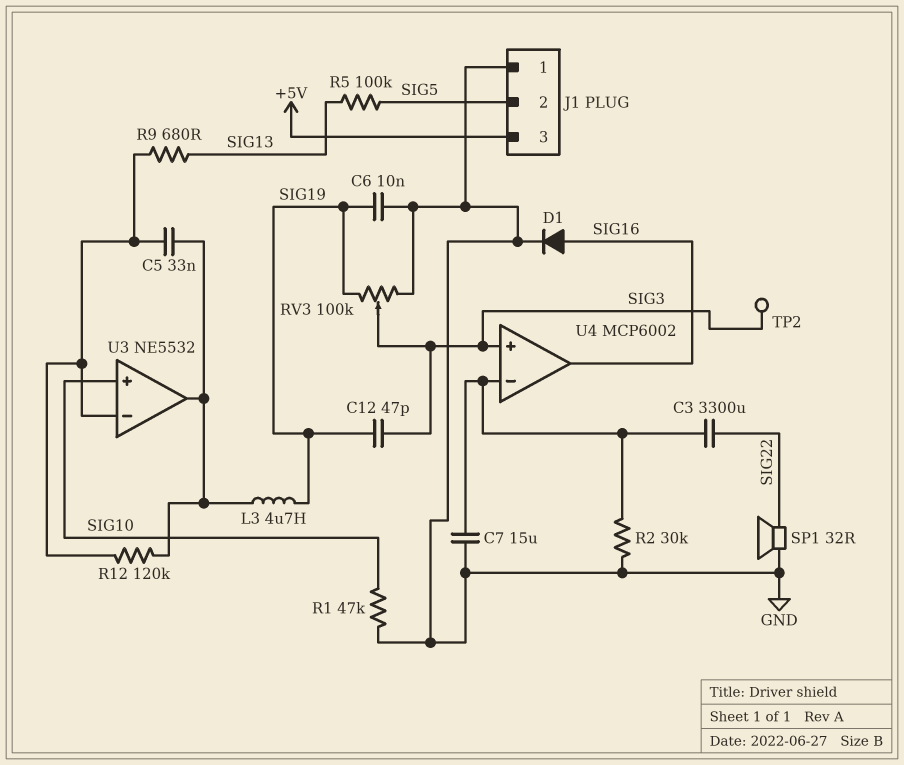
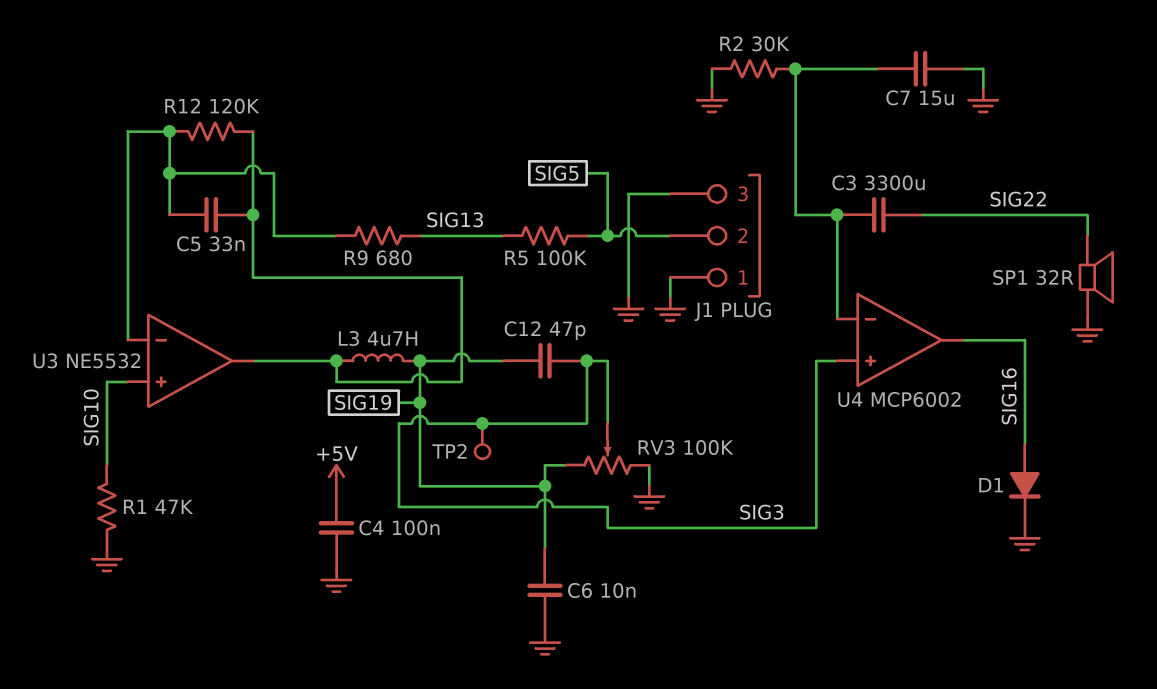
C4: none -> 100nF (+5V, GND)
J1 pin 3: +5V -> GND

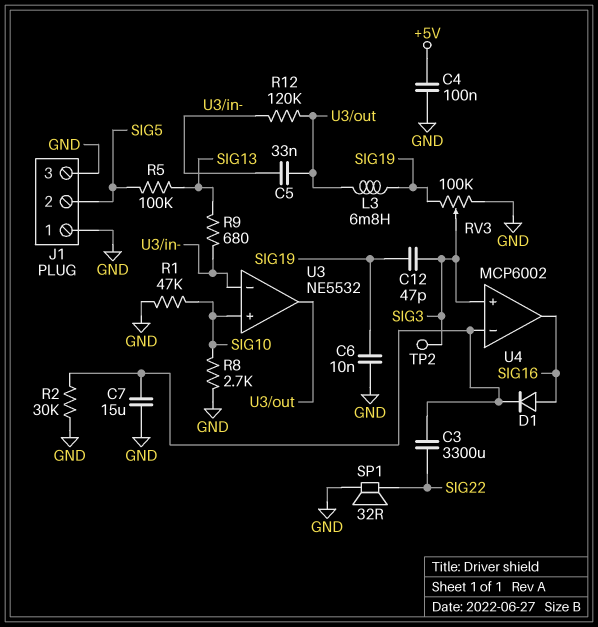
D1: diode (A SIG16, K GND) -> diode (A SIG16, K U4/in-)
L3: 4.7uH (SIG19, U3/out) -> 6.8mH (SIG19, U3/out)
R8: none -> 2.7k (GND, SIG10)

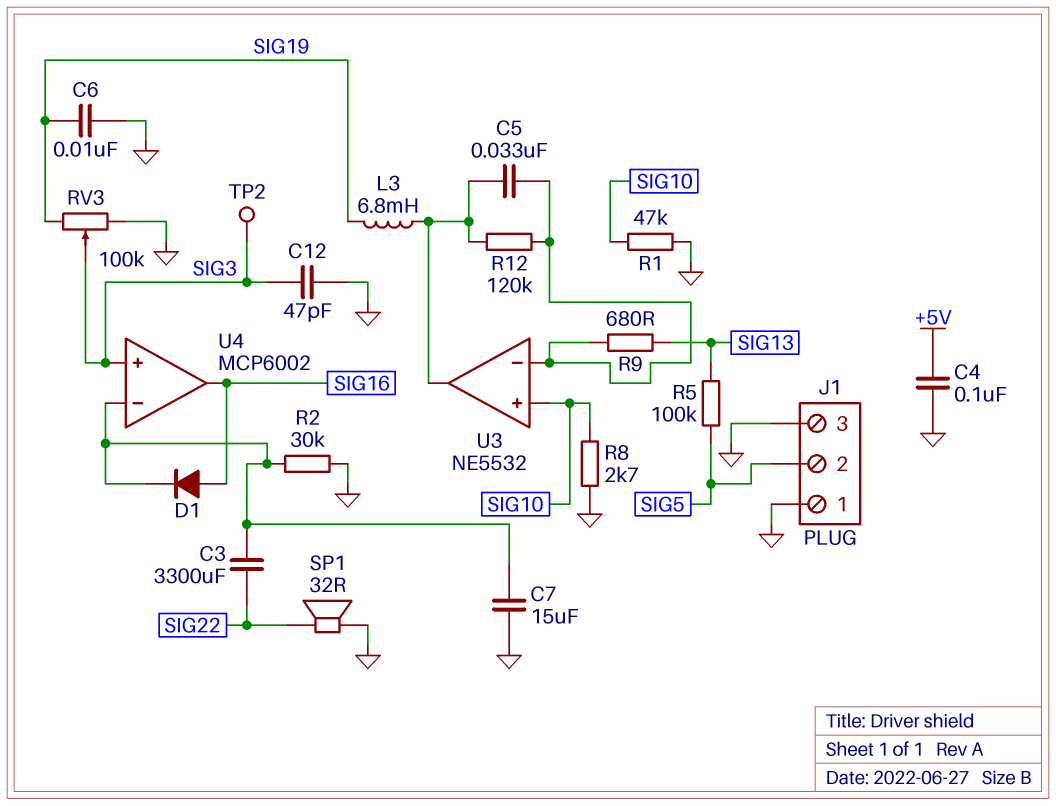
C12: 47pF (SIG3, SIG19) -> 47pF (GND, SIG3)

